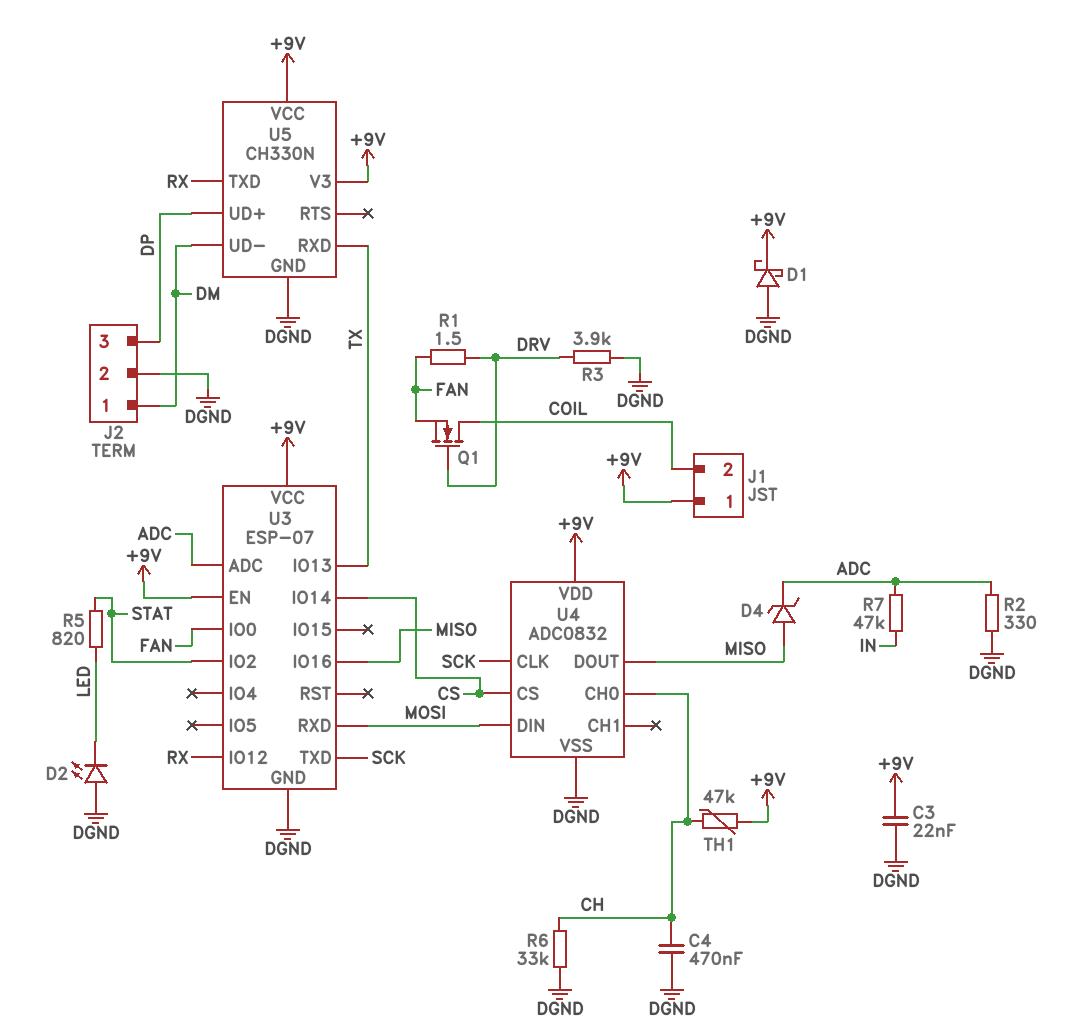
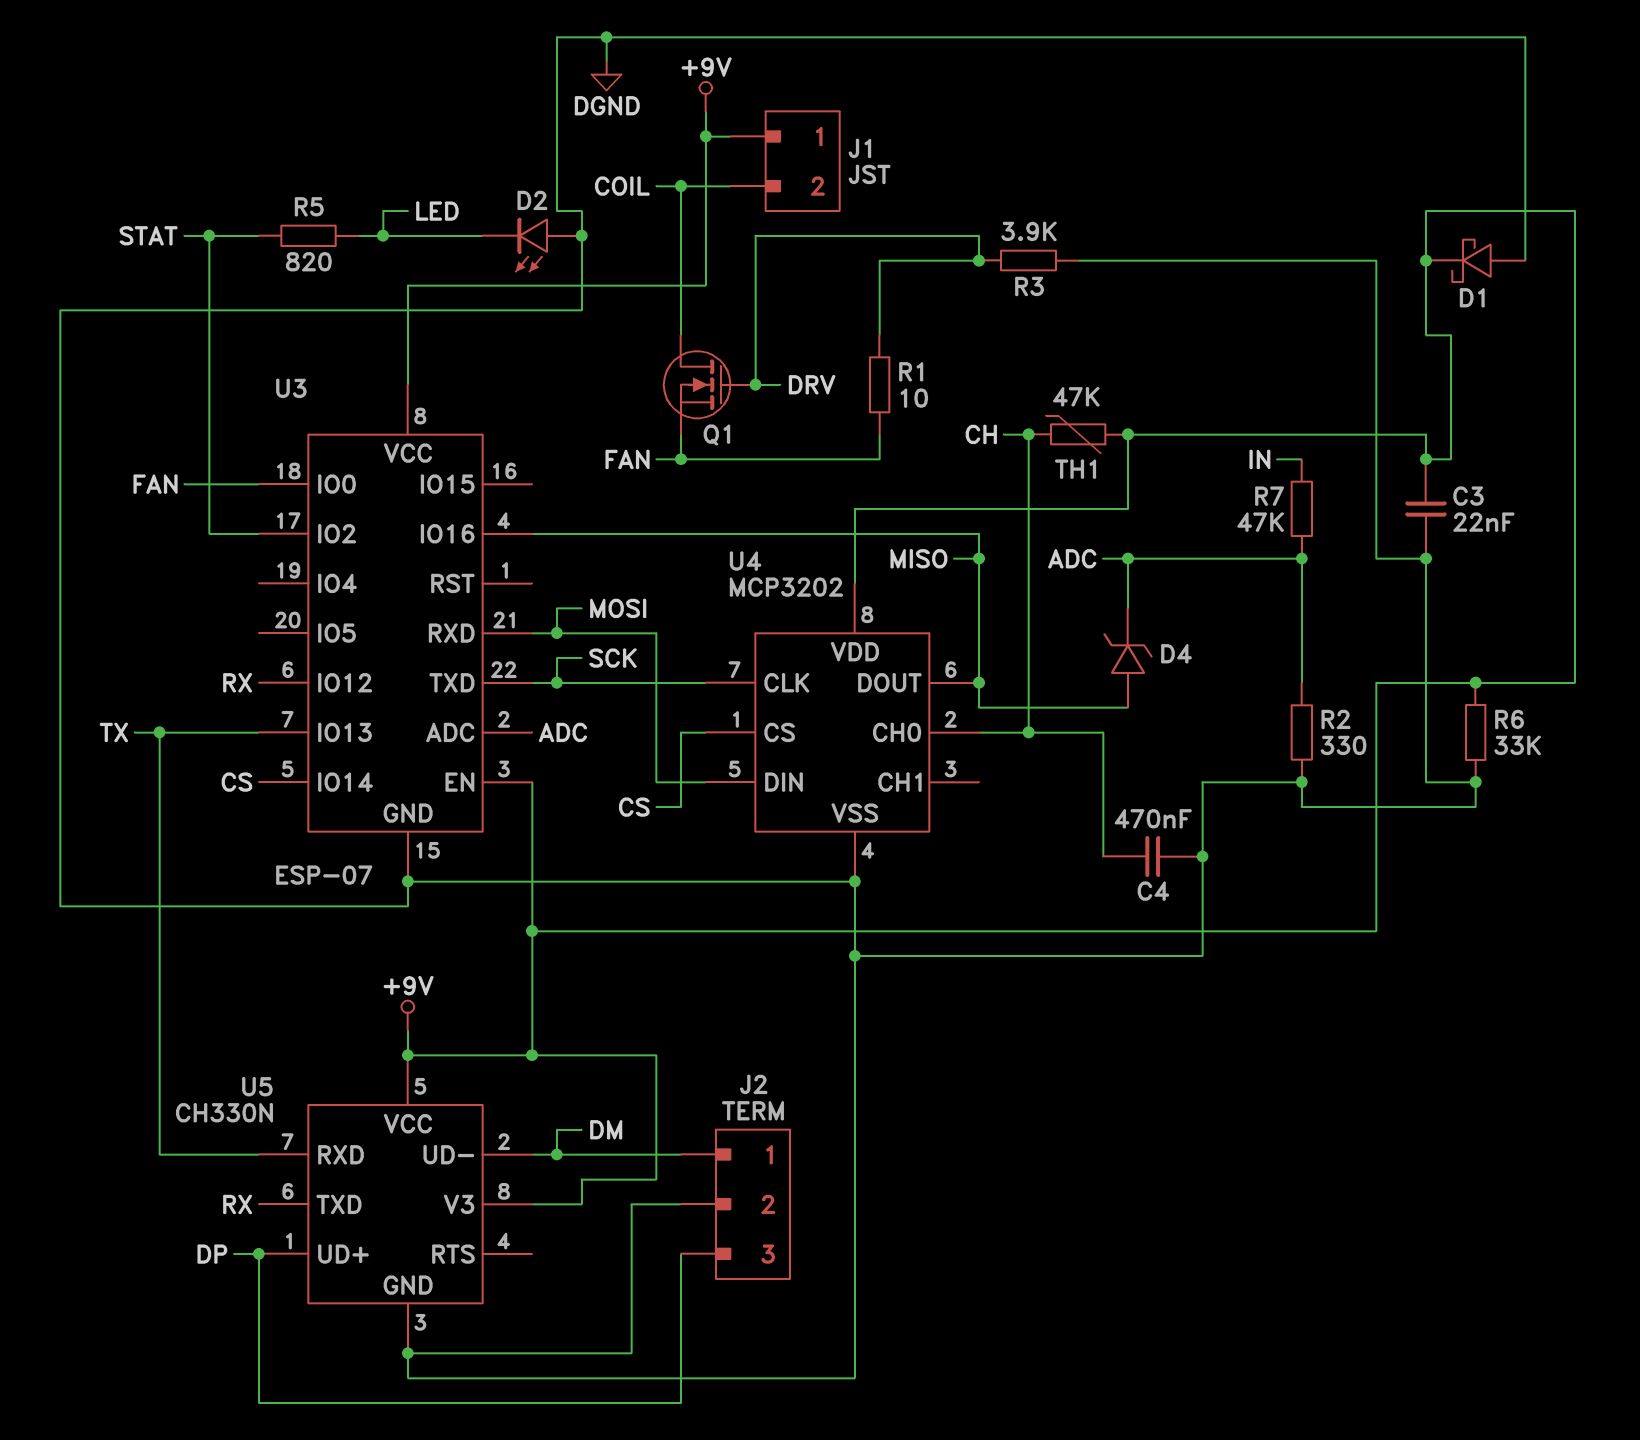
R1: 1.5 (DRV, FAN) -> 10 (DRV, FAN)
R6: 33k (CH, DGND) -> 33k (+9V, DGND)
U4: ADC0832 -> MCP3202

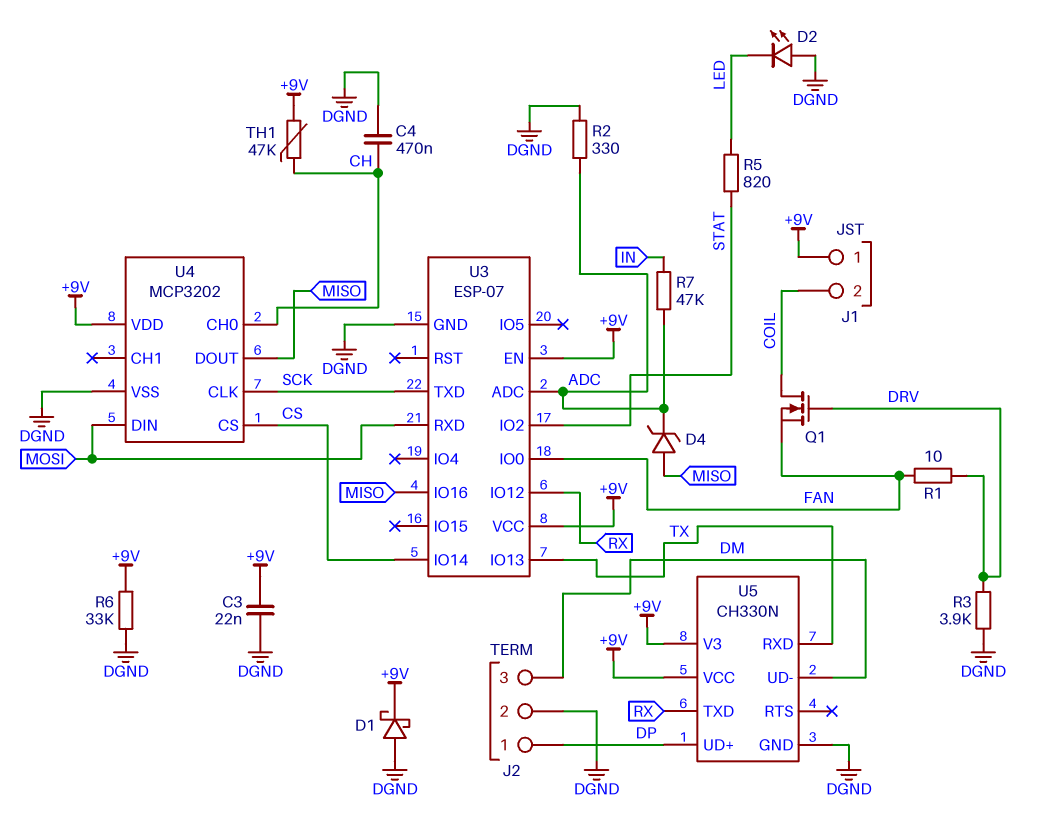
J2 pin 1: DM -> DP
J2 pin 3: DP -> DM

